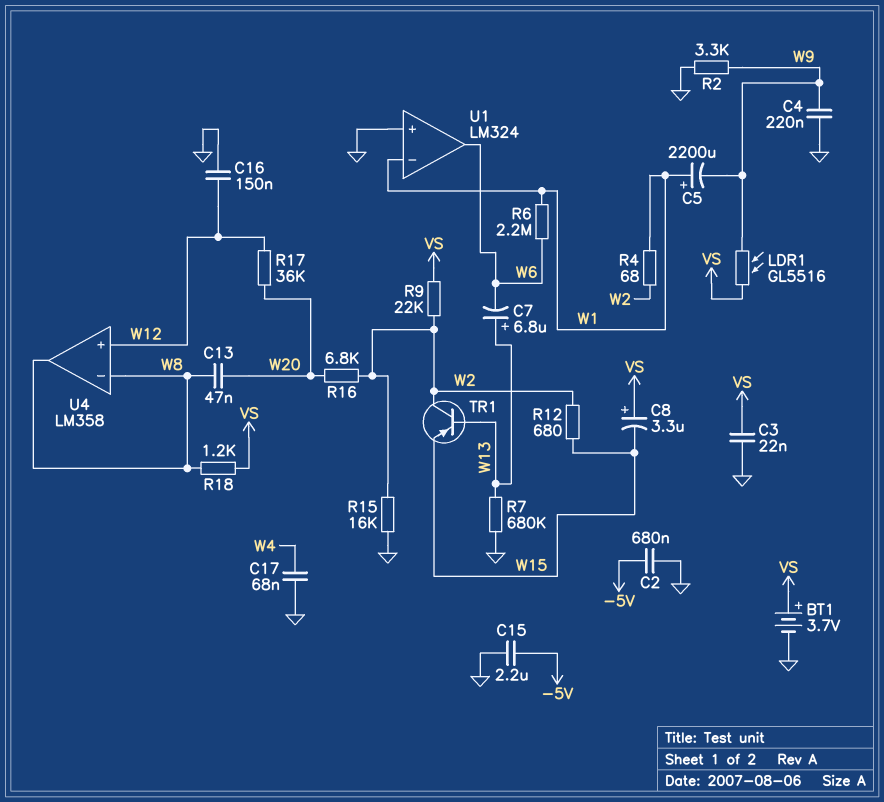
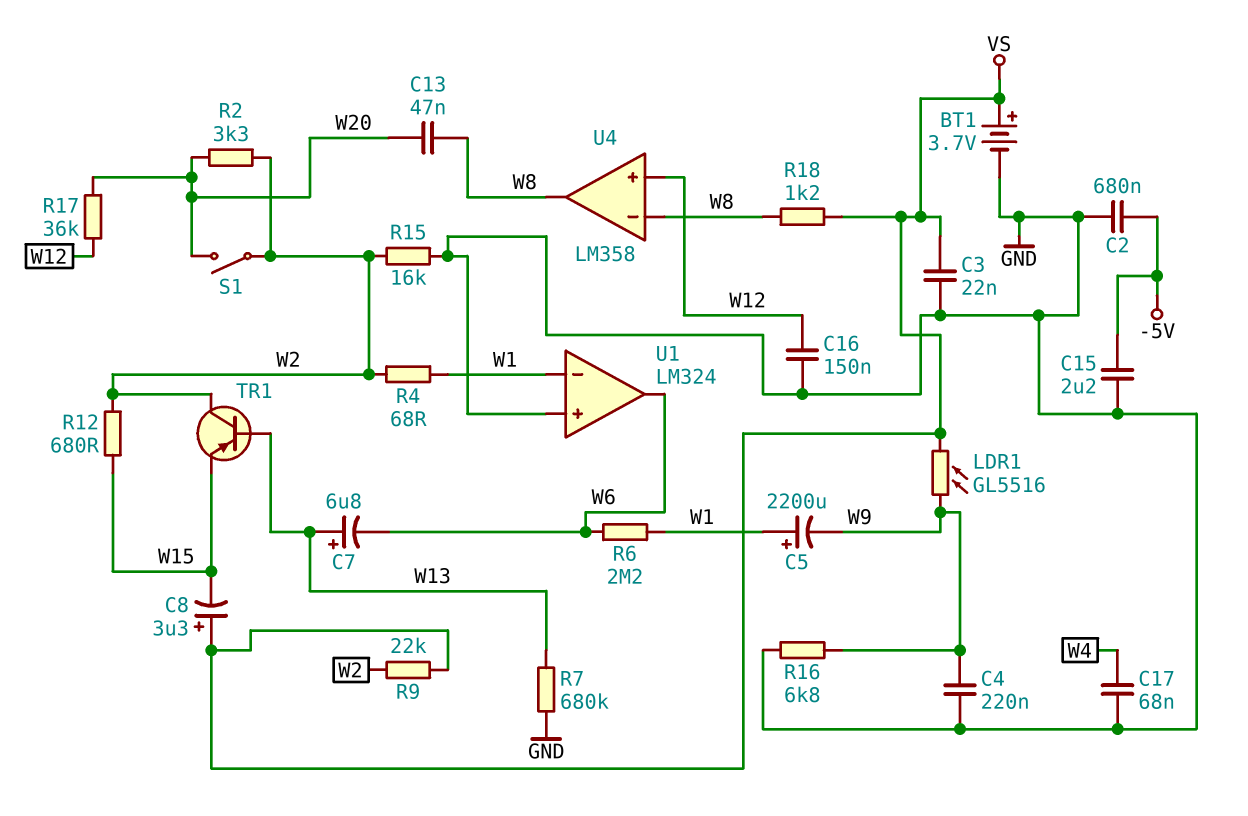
R2: 3.3k (GND, W9) -> 3.3k (W2, W20)
R16: 6.8k (W2, W20) -> 6.8k (GND, W9)
S1: none -> switch (W2, W20)

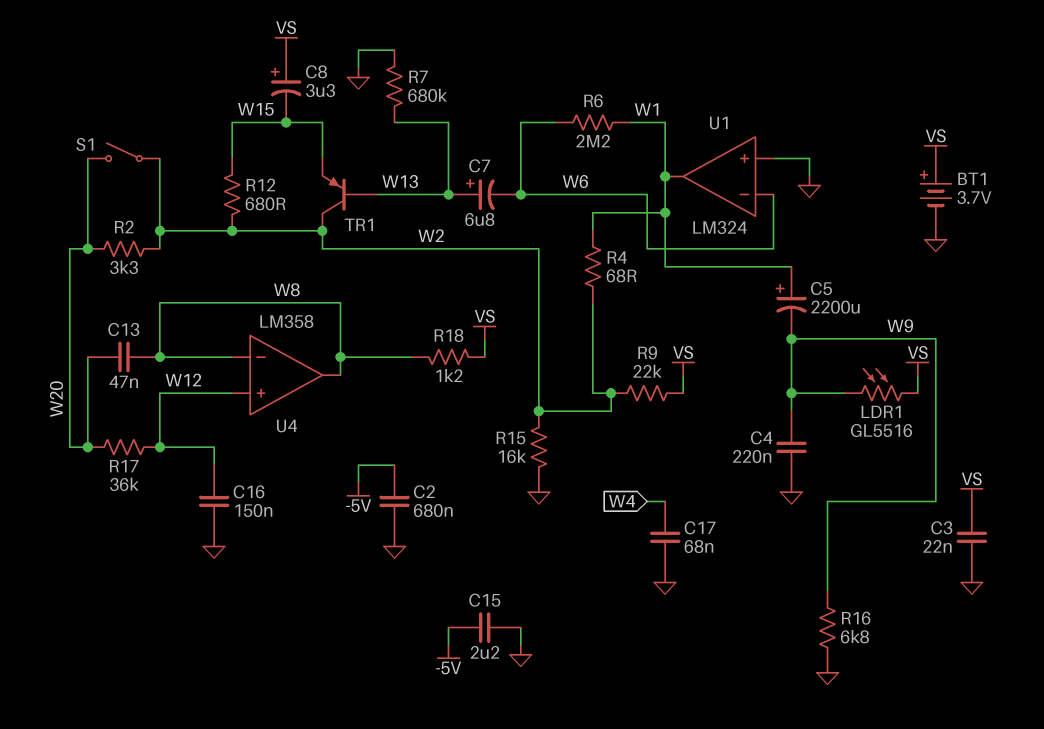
U1 pin in-: W1 -> W6
U1 pin out: W6 -> W1

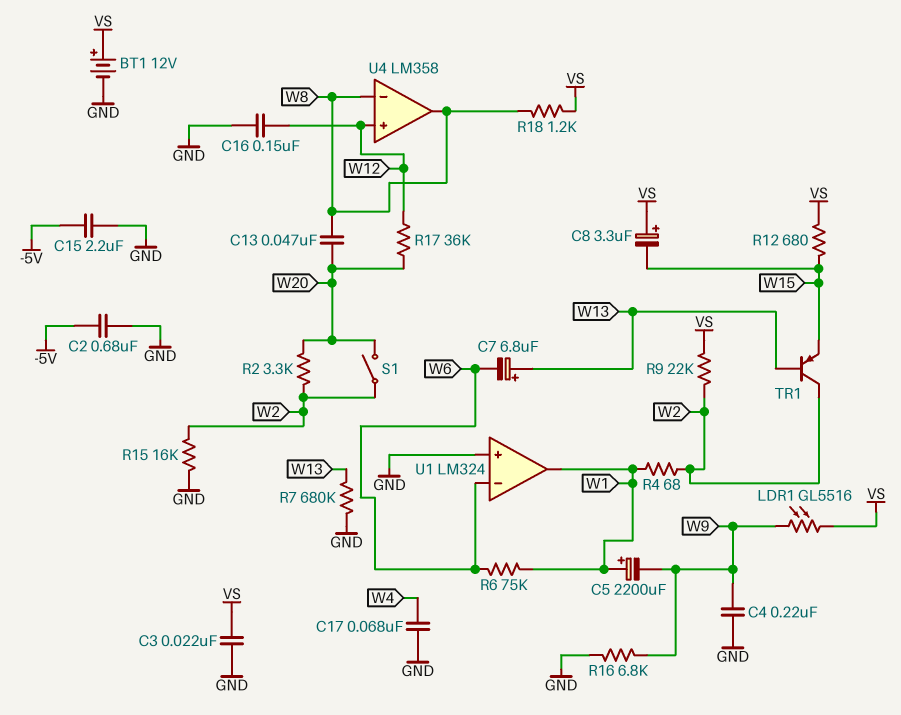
BT1: 3.7V (plus VS, minus GND) -> 12V (plus VS, minus GND)
R6: 2.2M (W1, W6) -> 75k (W1, W6)
R12: 680 (W2, W15) -> 680 (VS, W15)

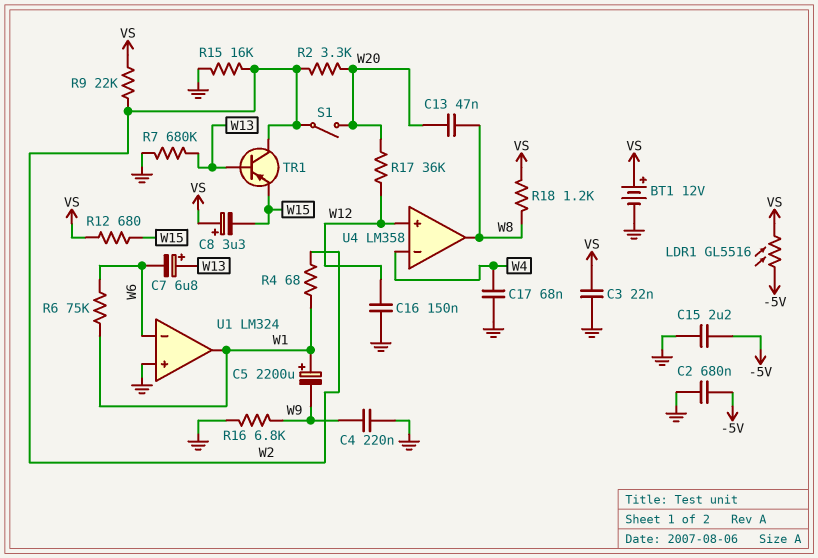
LDR1: GL5516 (VS, W9) -> GL5516 (-5V, VS)
U4 pin in-: W8 -> W4

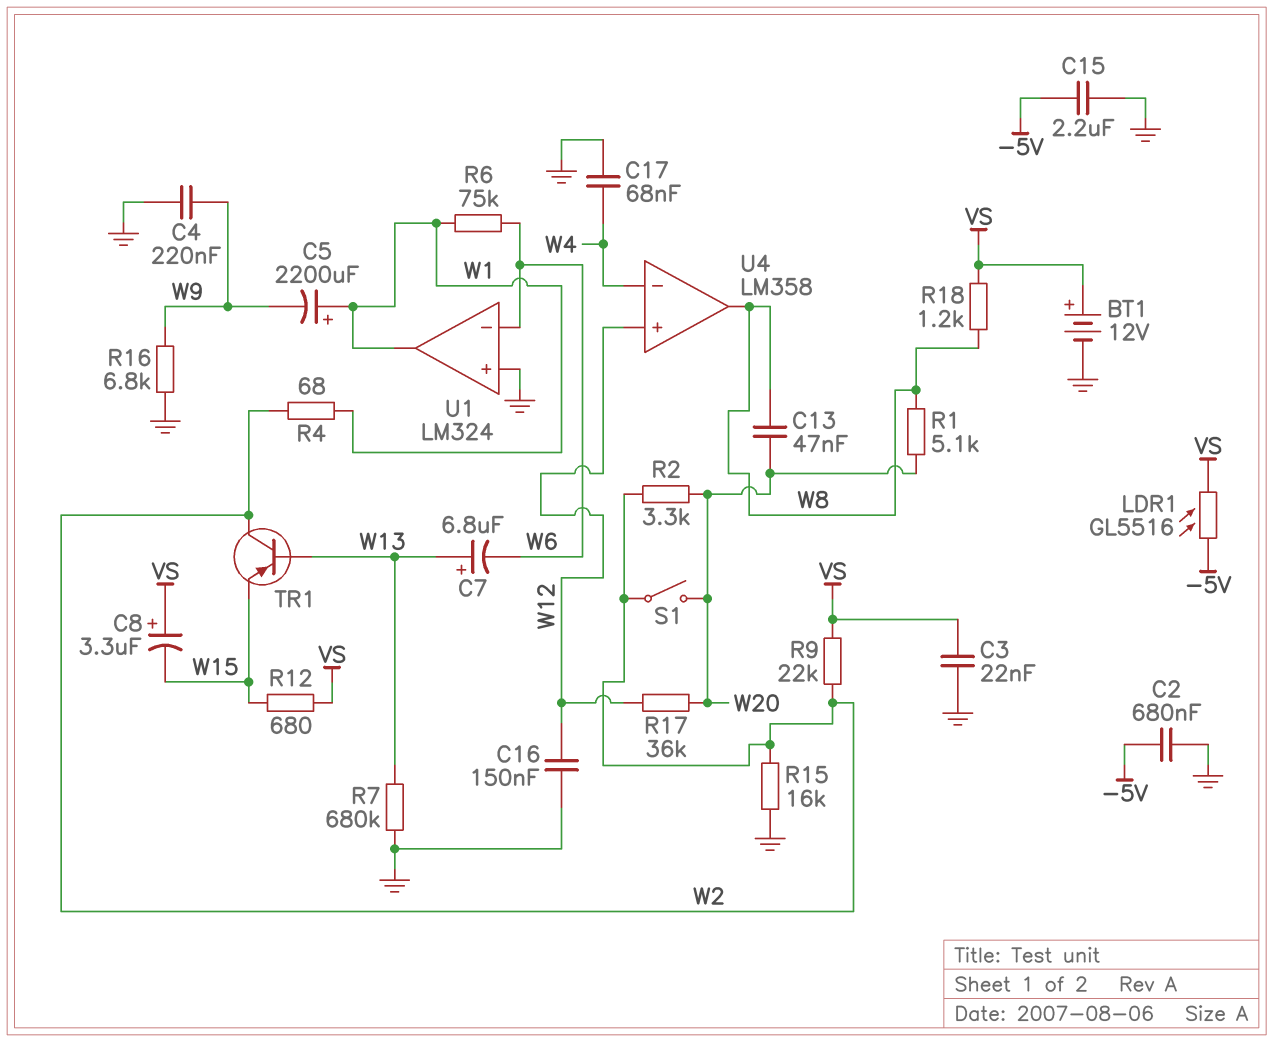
R1: none -> 5.1k (W8, W20)

